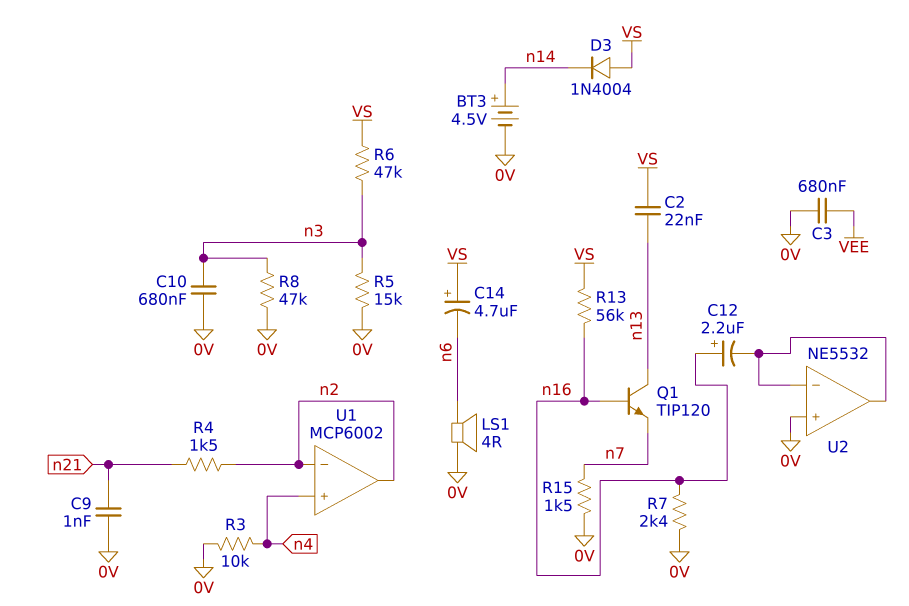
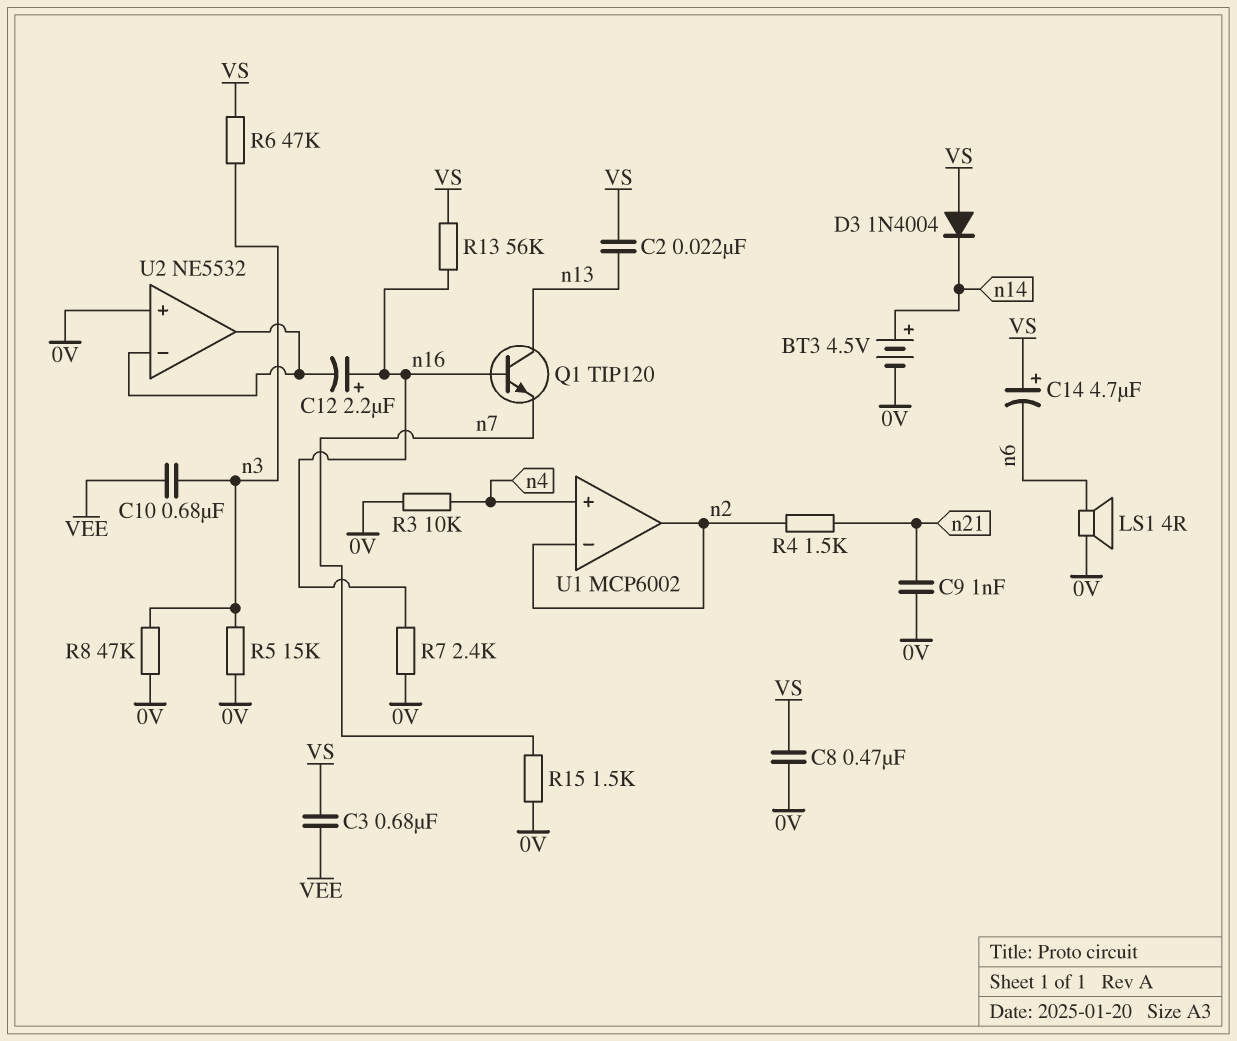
C3: 680nF (0V, VEE) -> 680nF (VEE, VS)
C8: none -> 470nF (0V, VS)
C10: 680nF (0V, n3) -> 680nF (VEE, n3)

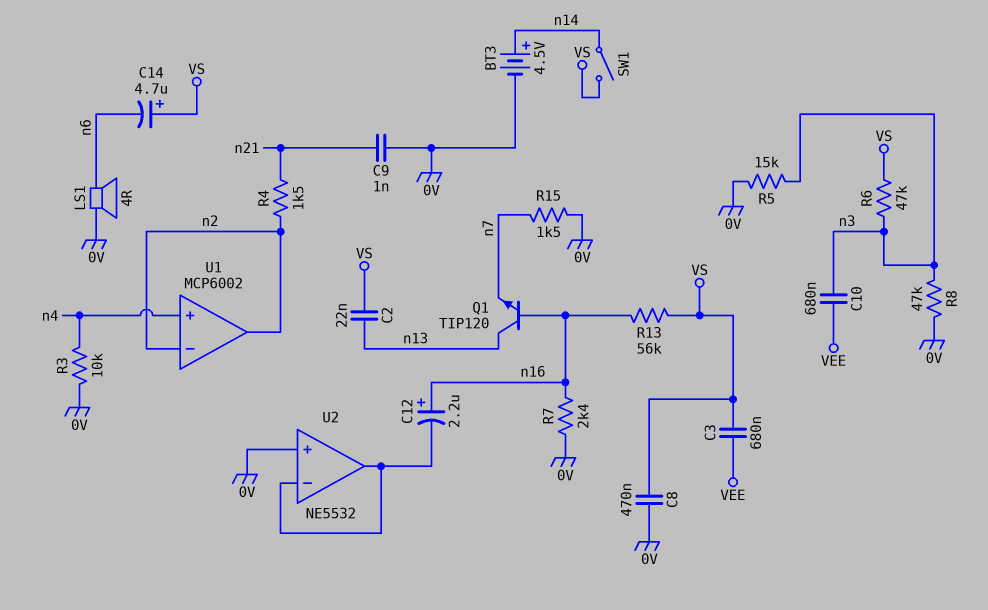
D3: diode 1N4004 (A VS, K n14) -> none
SW1: none -> switch (VS, n14)

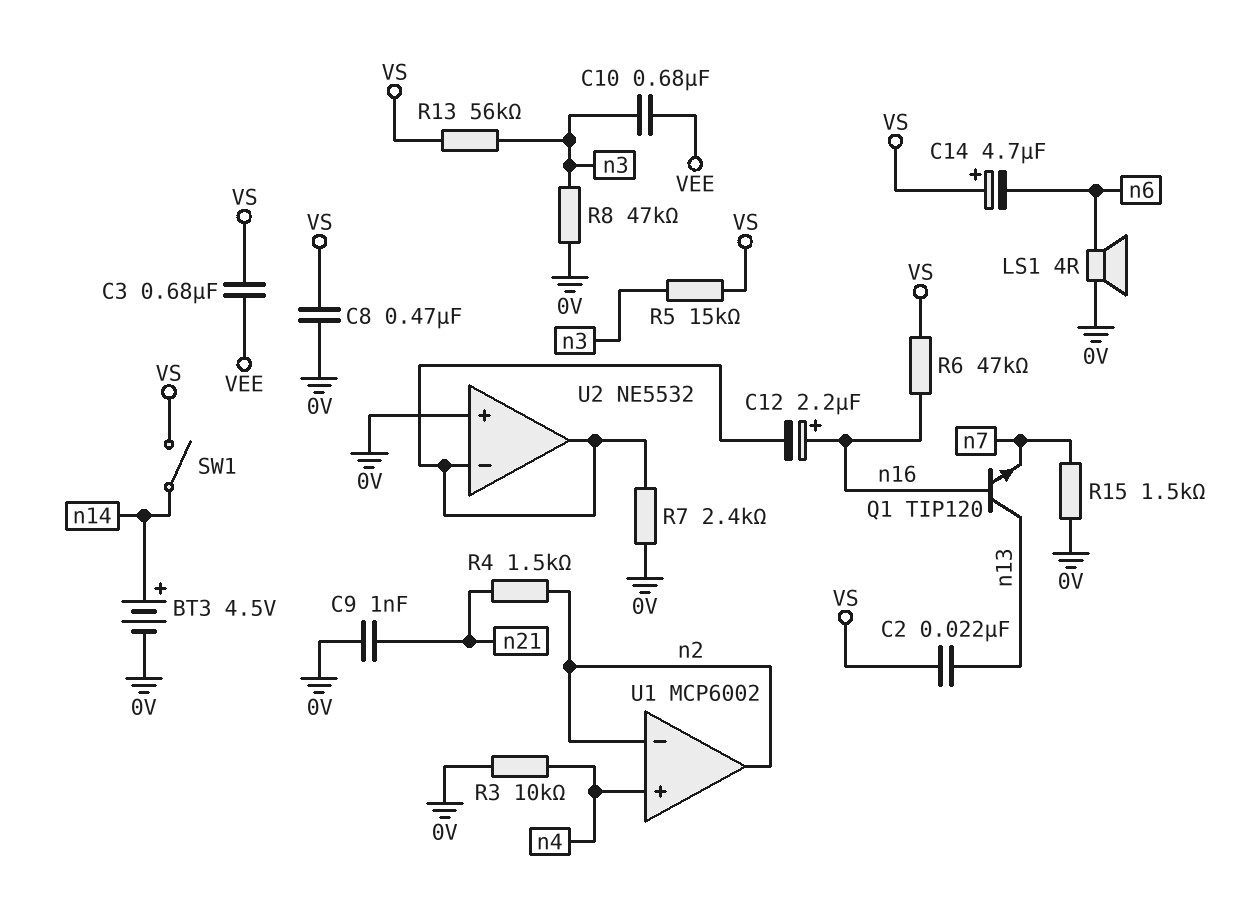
R5: 15k (0V, n3) -> 15k (VS, n3)
R6: 47k (VS, n3) -> 47k (VS, n16)
R7: 2.4k (0V, n16) -> 2.4k (0V, U2/in-)
R13: 56k (VS, n16) -> 56k (VS, n3)

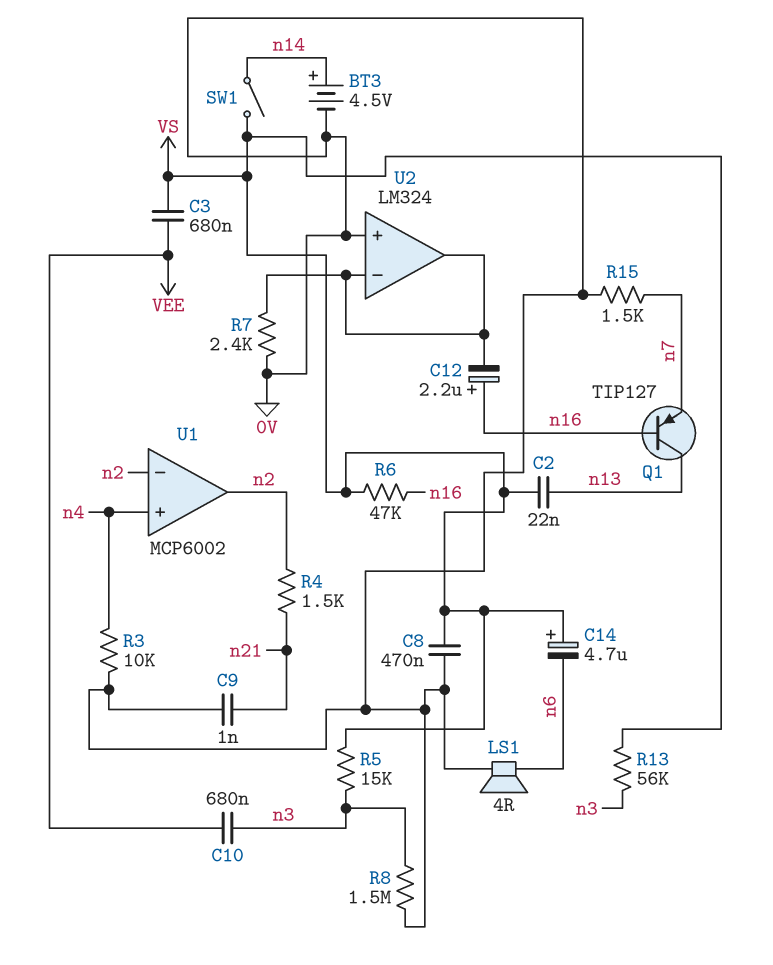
Q1: NPN TIP120 (B n16, C n13, E n7) -> PNP TIP127 (B n16, C n13, E n7)
R8: 47k (0V, n3) -> 1.5M (0V, n3)
U2: NE5532 -> LM324

